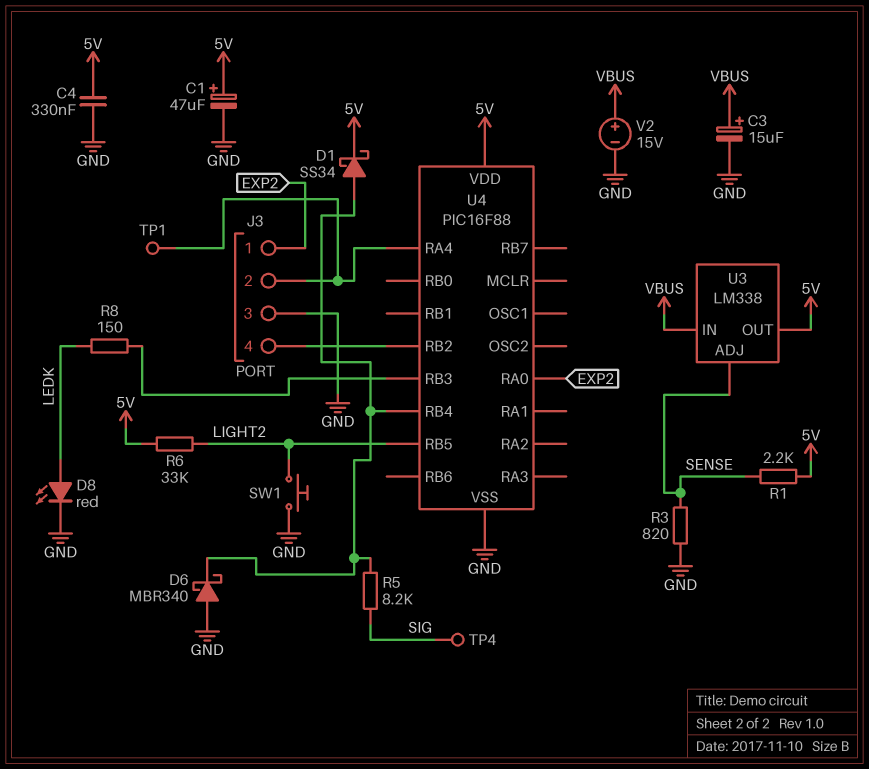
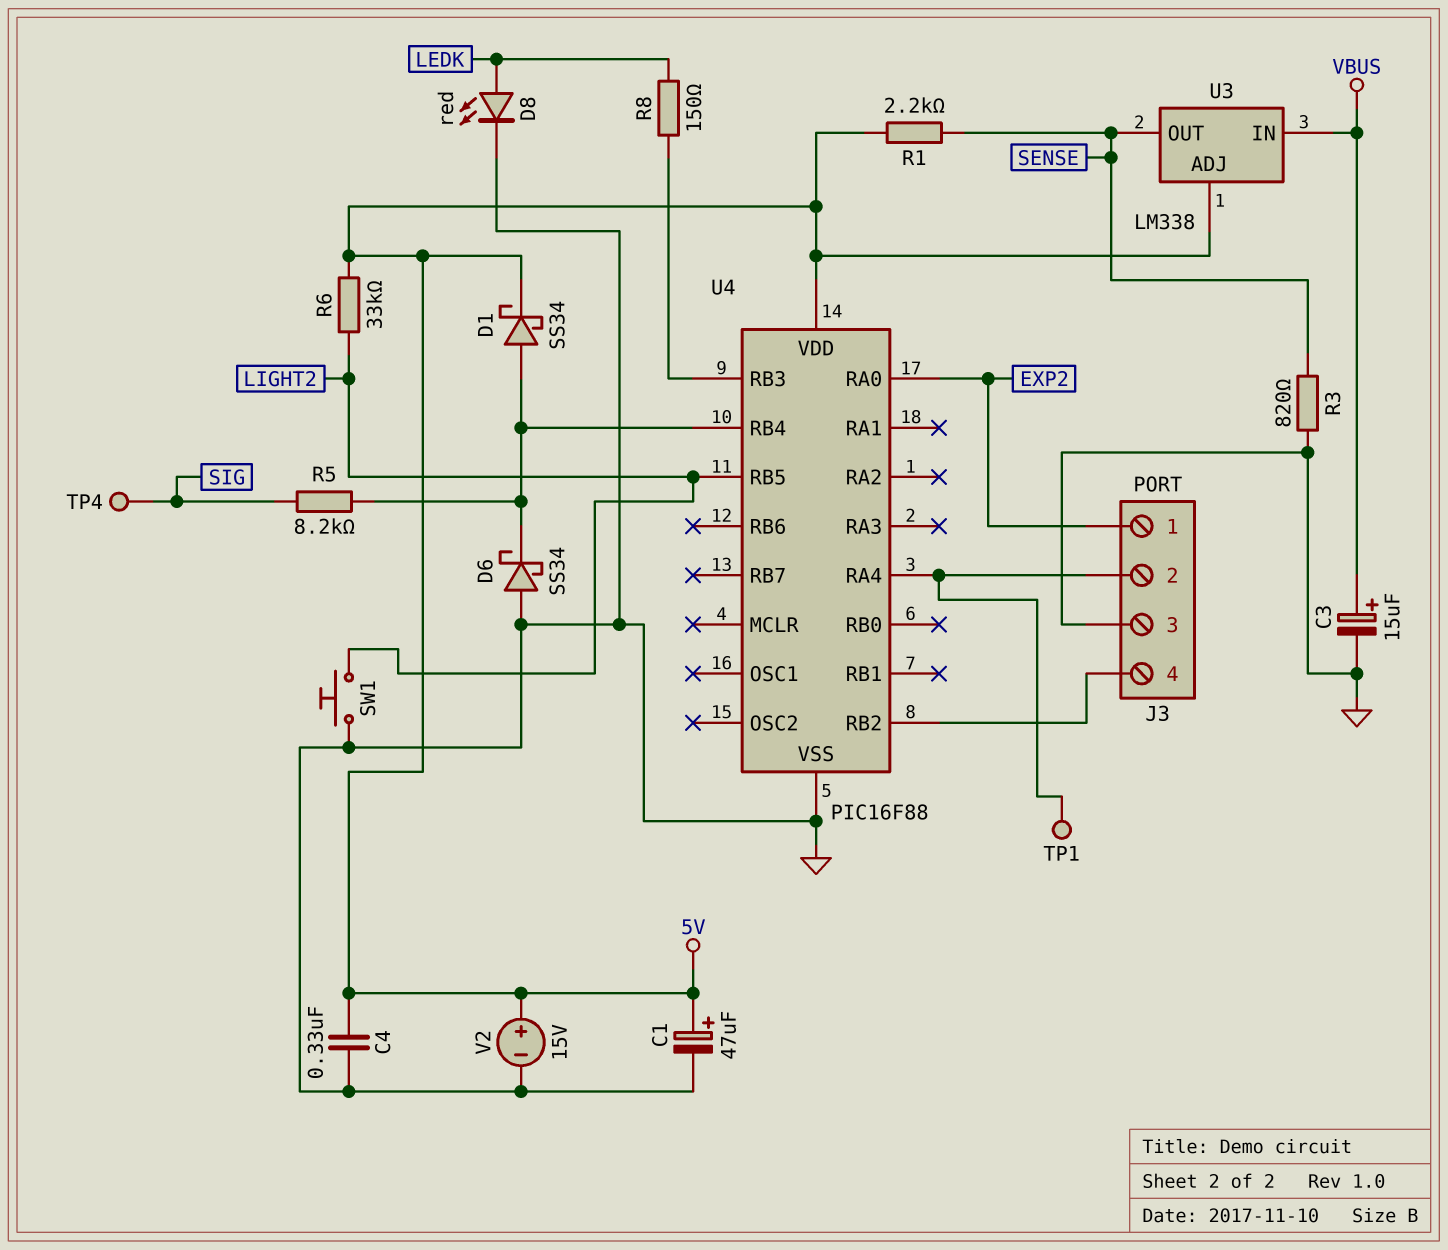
D6: schottky MBR340 (A GND, K U4/RB4) -> schottky SS34 (A GND, K U4/RB4)
U3 pin ADJ: SENSE -> 5V
U3 pin OUT: 5V -> SENSE
V2: 15V (plus VBUS, minus GND) -> 15V (plus 5V, minus GND)

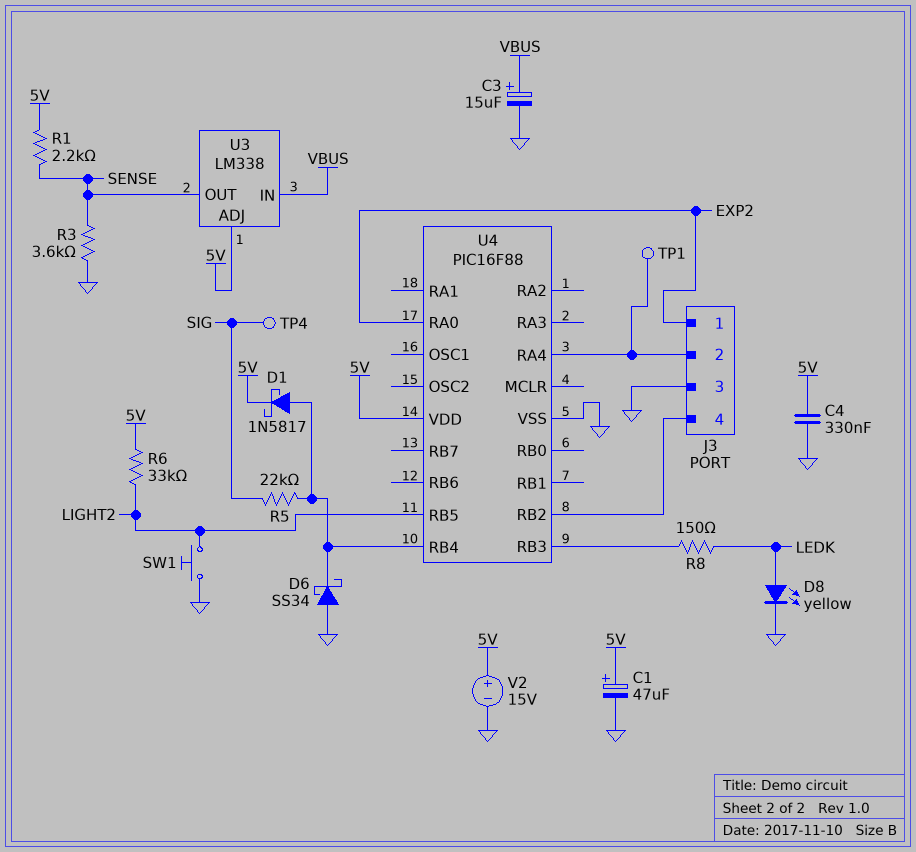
D1: schottky SS34 (A U4/RB4, K 5V) -> schottky 1N5817 (A U4/RB4, K 5V)
D8: LED red (A LEDK, K GND) -> LED yellow (A LEDK, K GND)
R3: 820 (GND, SENSE) -> 3.6k (GND, SENSE)
R5: 8.2k (SIG, U4/RB4) -> 22k (SIG, U4/RB4)

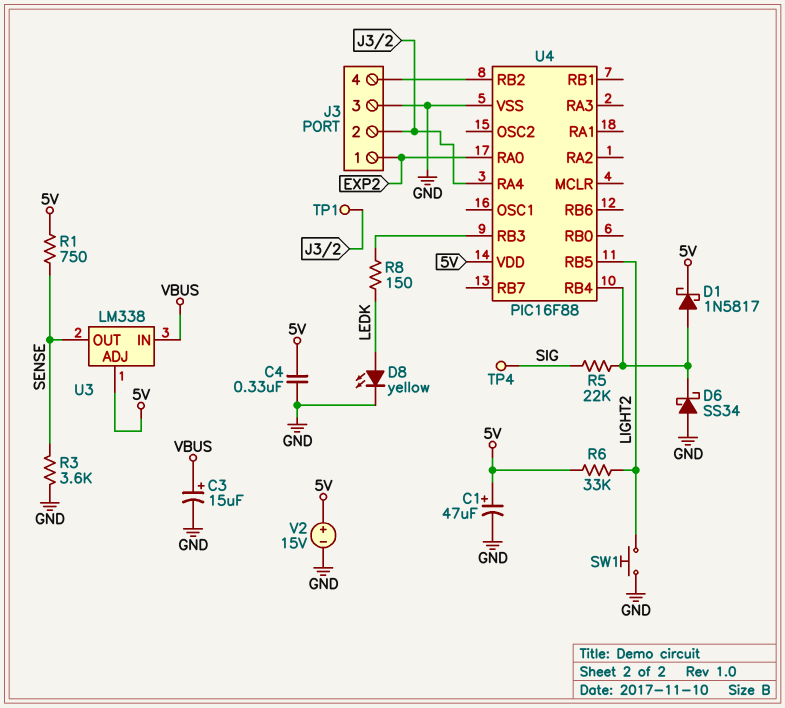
R1: 2.2k (5V, SENSE) -> 750 (5V, SENSE)

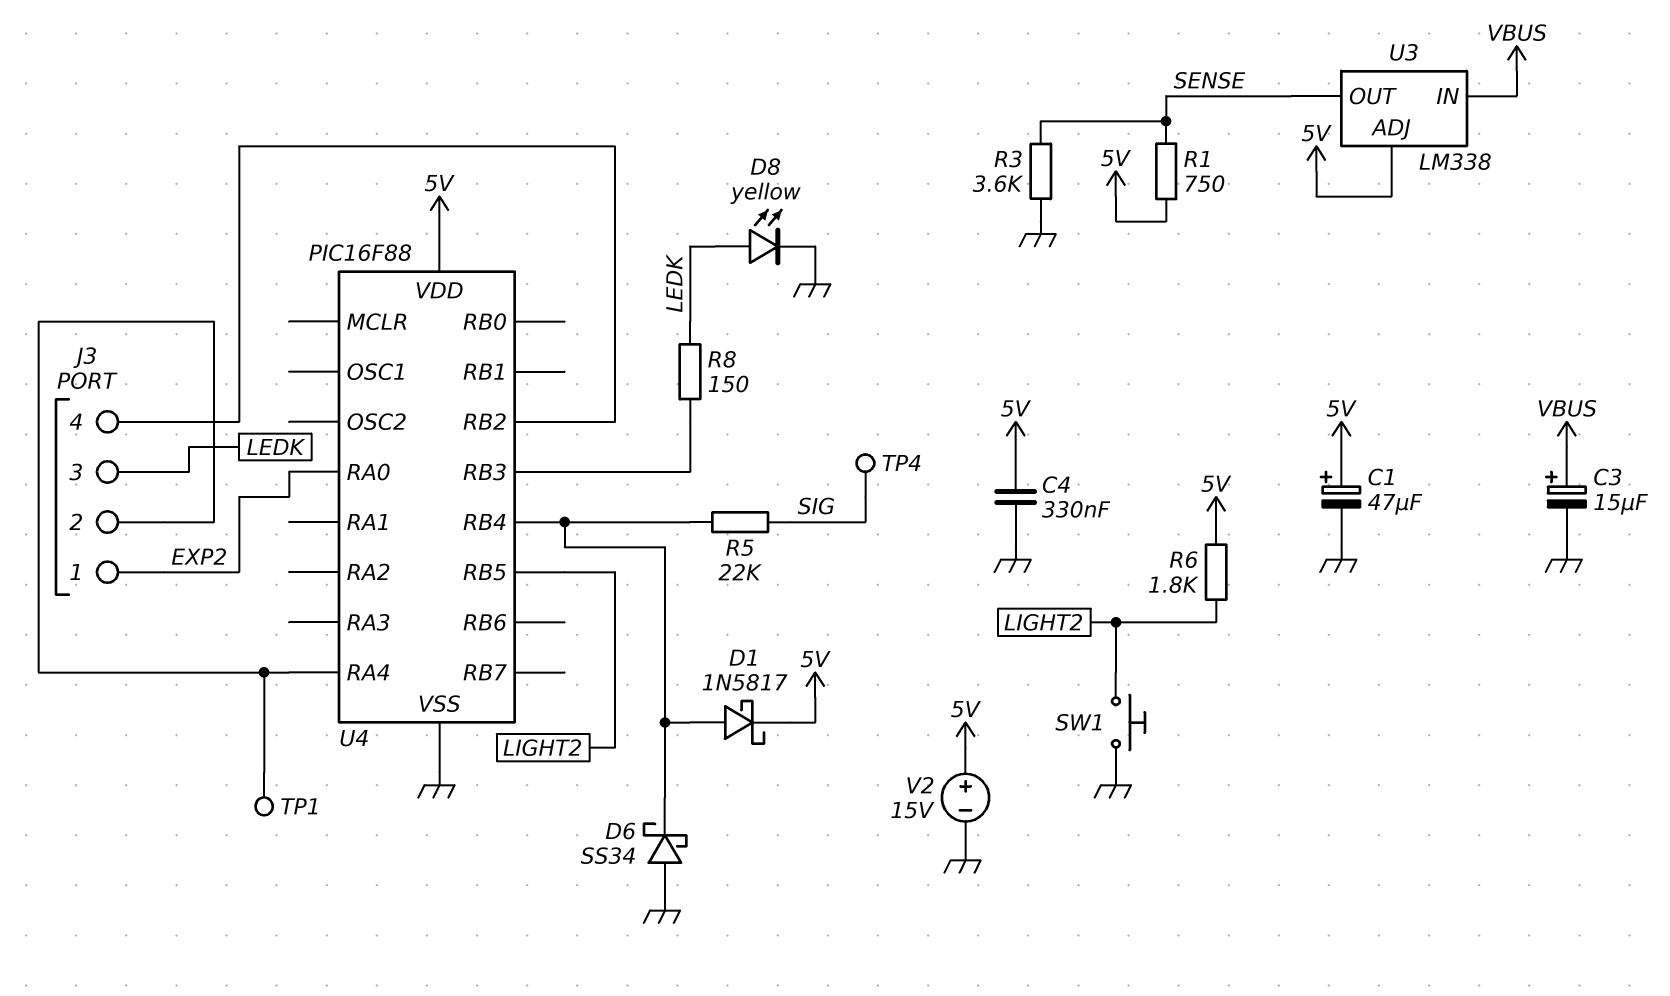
J3 pin 3: GND -> LEDK
R6: 33k (5V, LIGHT2) -> 1.8k (5V, LIGHT2)

